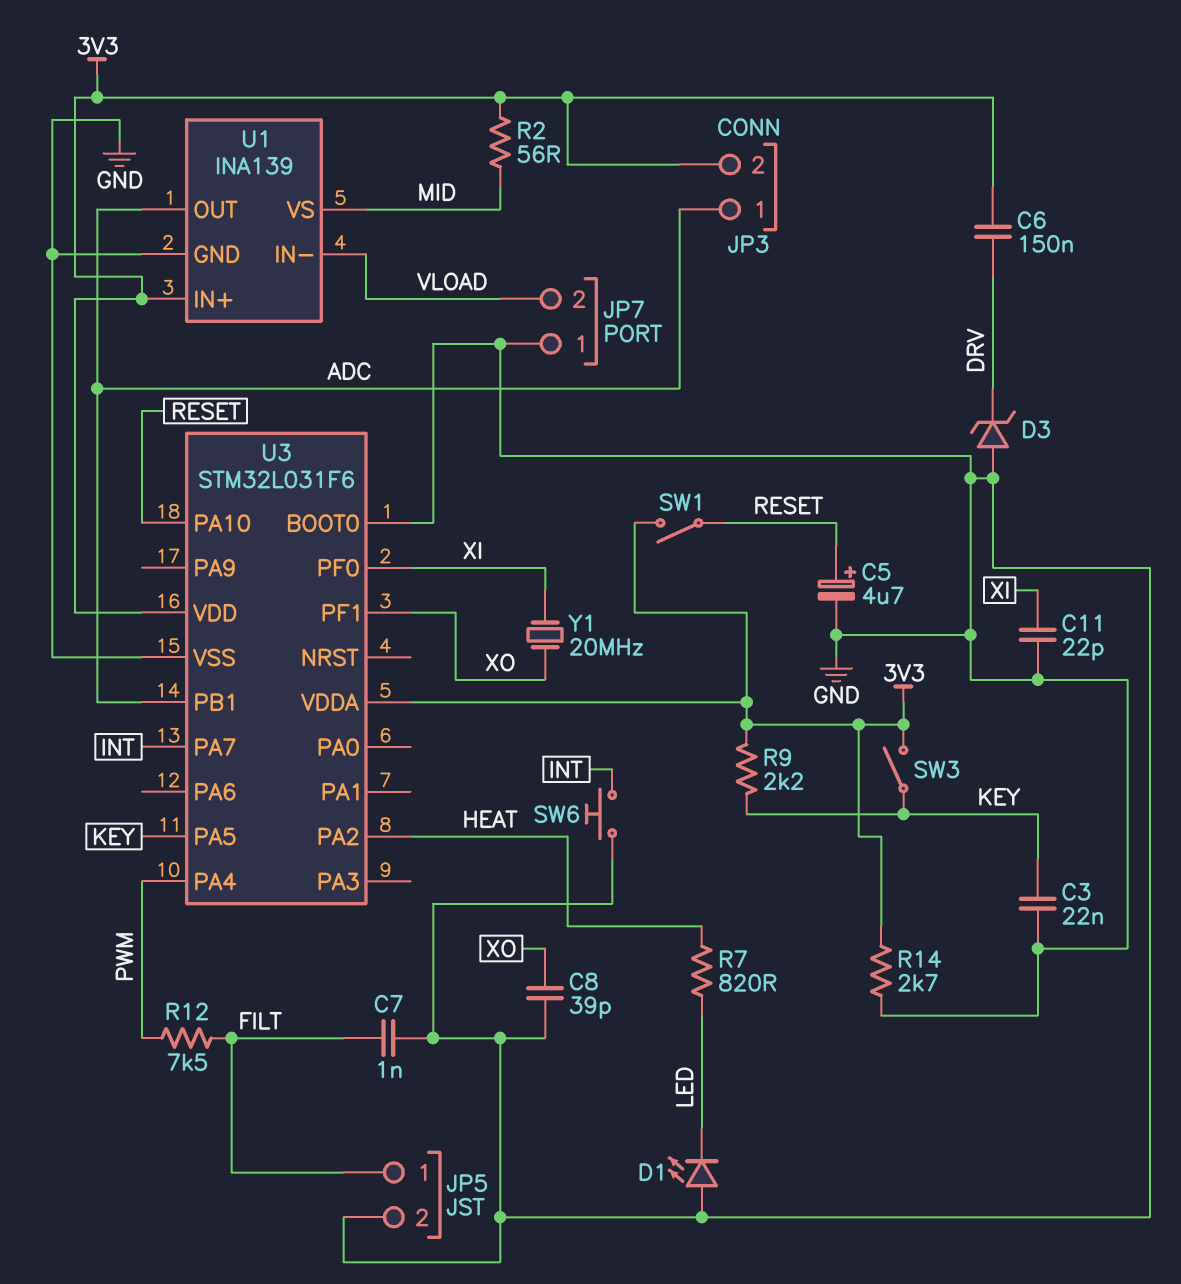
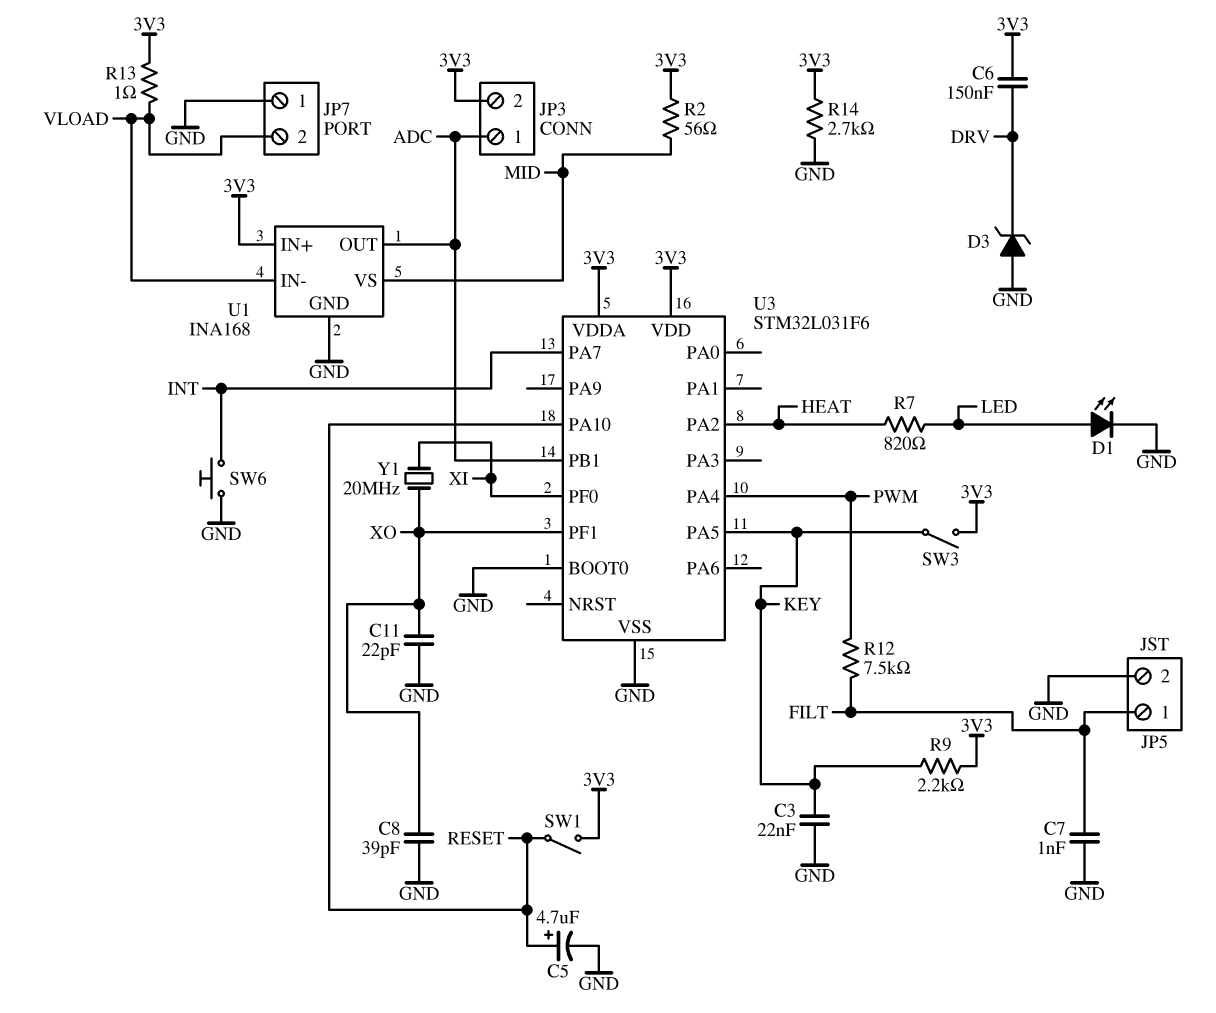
C11: 22pF (GND, XI) -> 22pF (GND, XO)
D1: LED (A GND, K LED) -> LED (A LED, K GND)
R13: none -> 1 (3V3, VLOAD)
U1: INA139 -> INA168

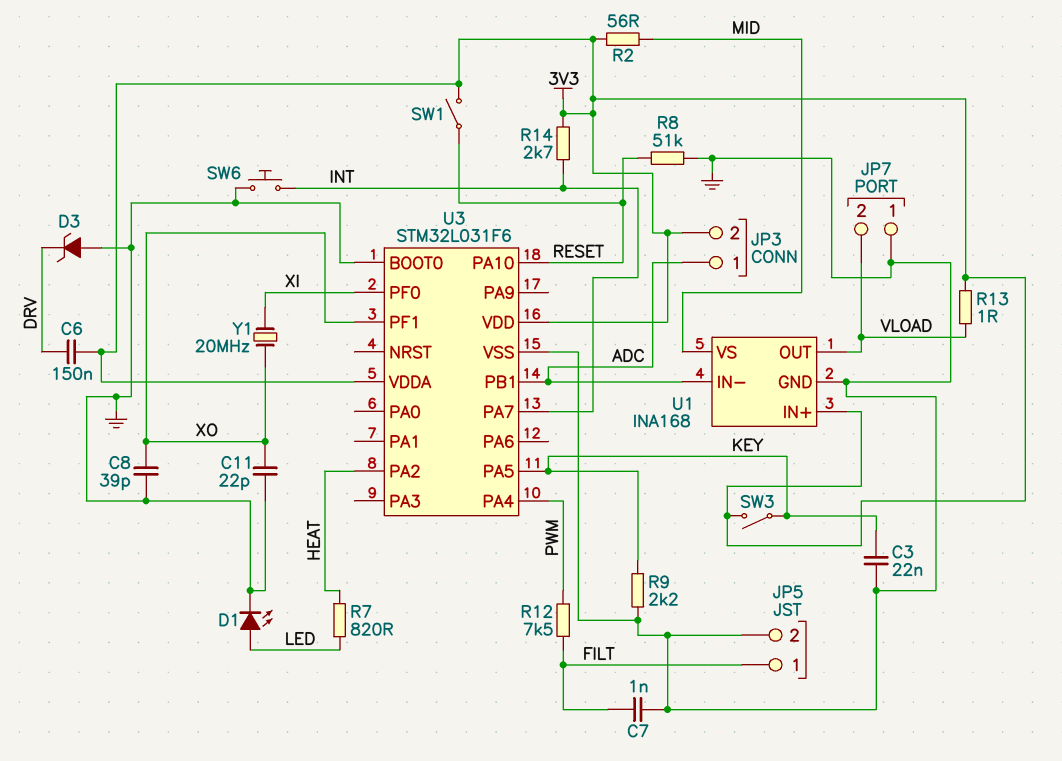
C5: 4.7uF (plus RESET, minus GND) -> none
R8: none -> 51k (GND, RESET)
R9: 2.2k (3V3, KEY) -> 2.2k (GND, KEY)
R14: 2.7k (3V3, GND) -> 2.7k (3V3, INT)
U1 pin IN-: VLOAD -> ADC
U1 pin OUT: ADC -> VLOAD

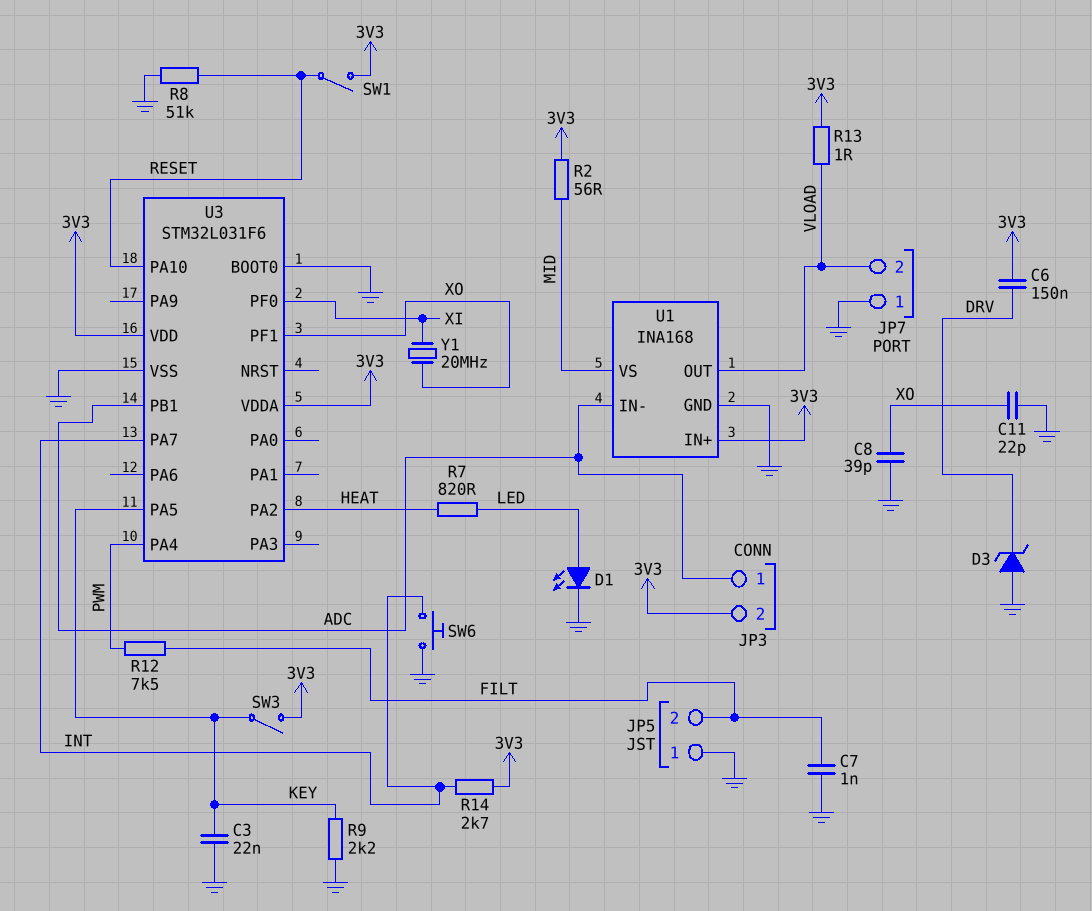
JP5 pin 1: FILT -> GND
JP5 pin 2: GND -> FILT

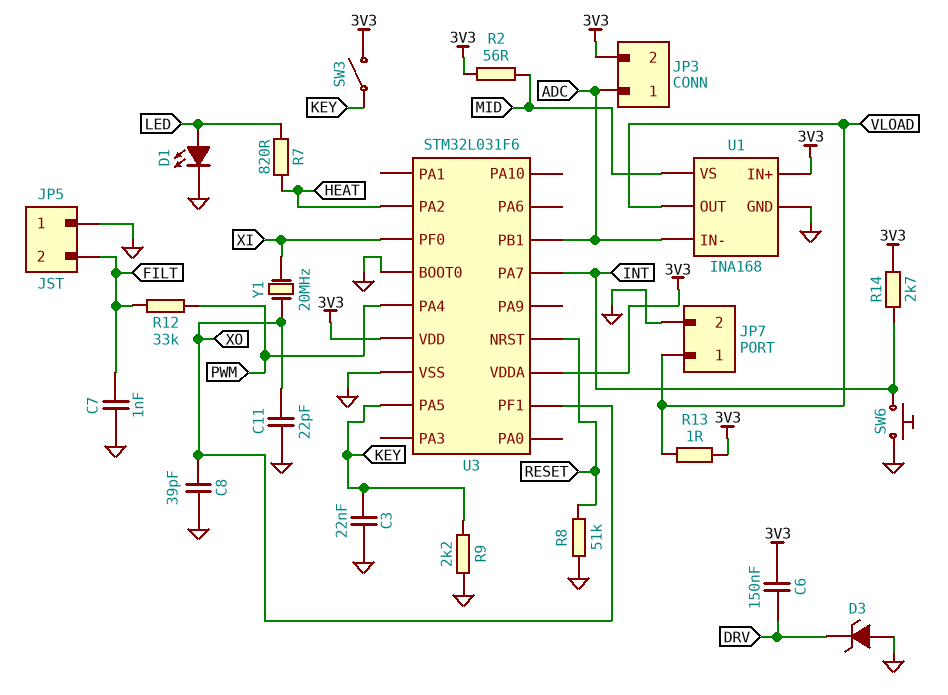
JP7 pin 1: GND -> VLOAD
JP7 pin 2: VLOAD -> GND
R12: 7.5k (FILT, PWM) -> 33k (FILT, PWM)
SW1: switch (3V3, RESET) -> none
U3 pin NRST: none -> RESET
U3 pin PA10: RESET -> none

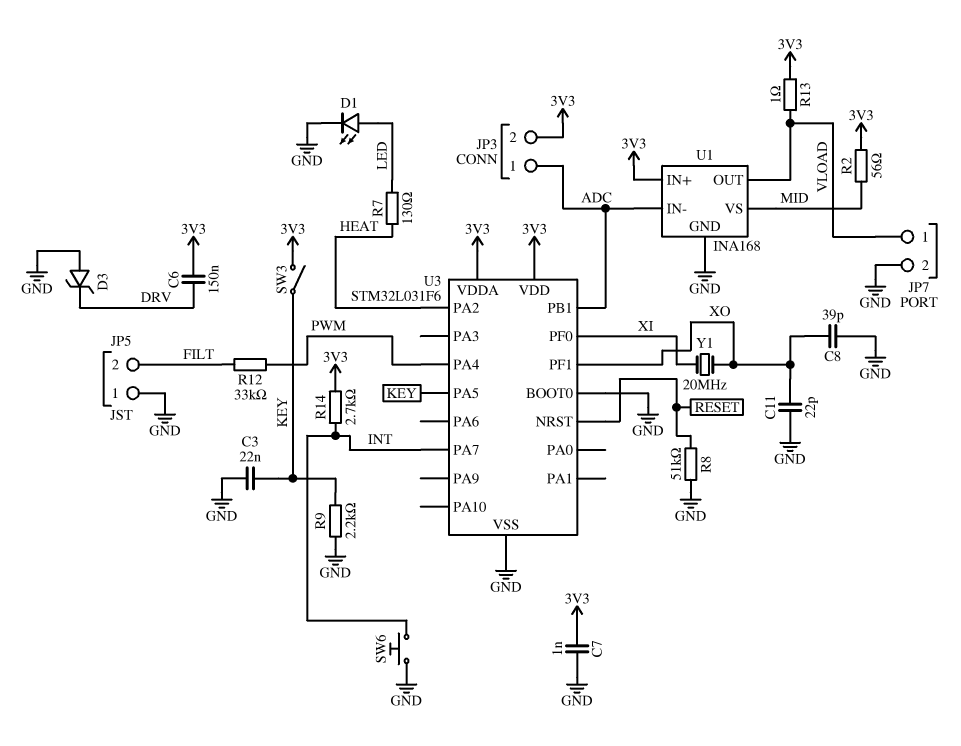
C7: 1nF (FILT, GND) -> 1nF (3V3, GND)
R7: 820 (HEAT, LED) -> 130 (HEAT, LED)

